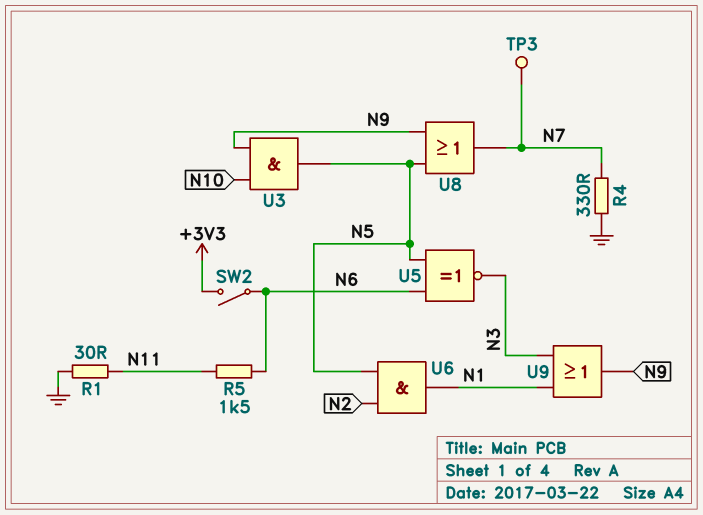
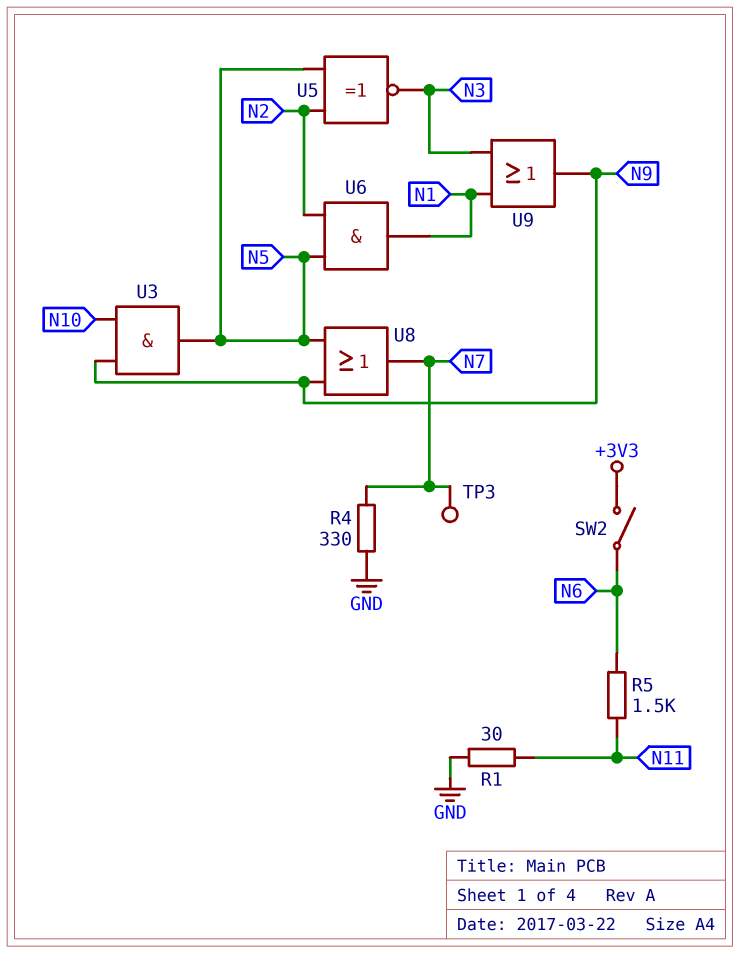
U5: XNOR (in N5, in N6, out N3) -> XNOR (in N2, in N5, out N3)

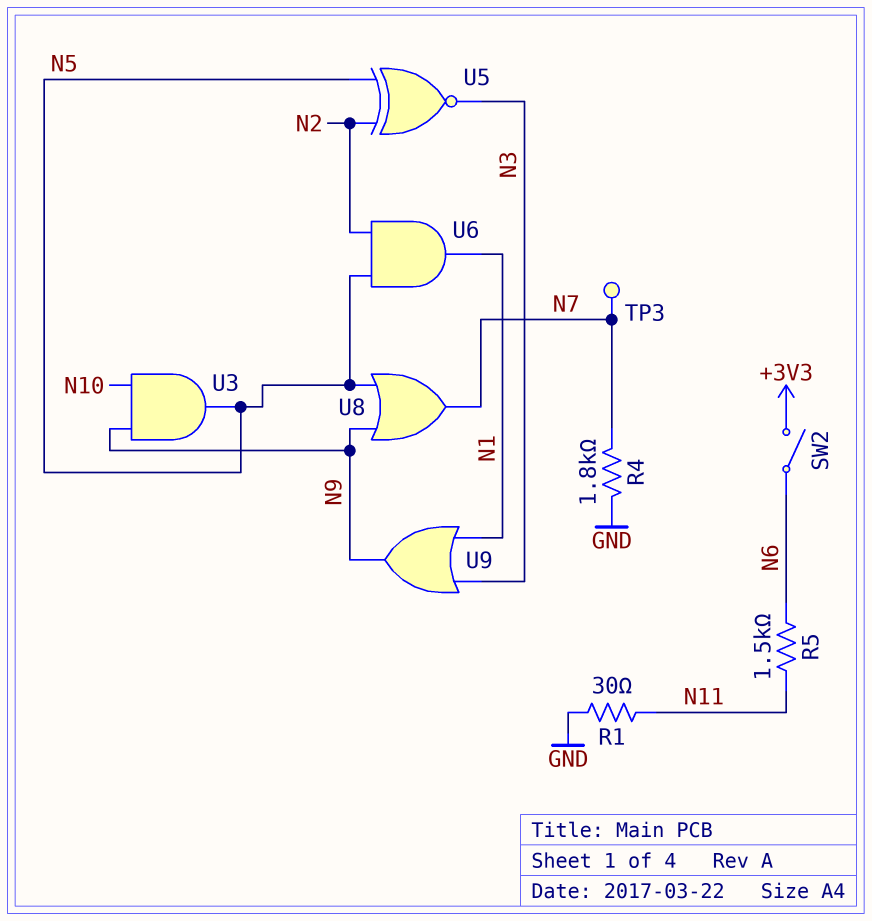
R4: 330 (GND, N7) -> 1.8k (GND, N7)

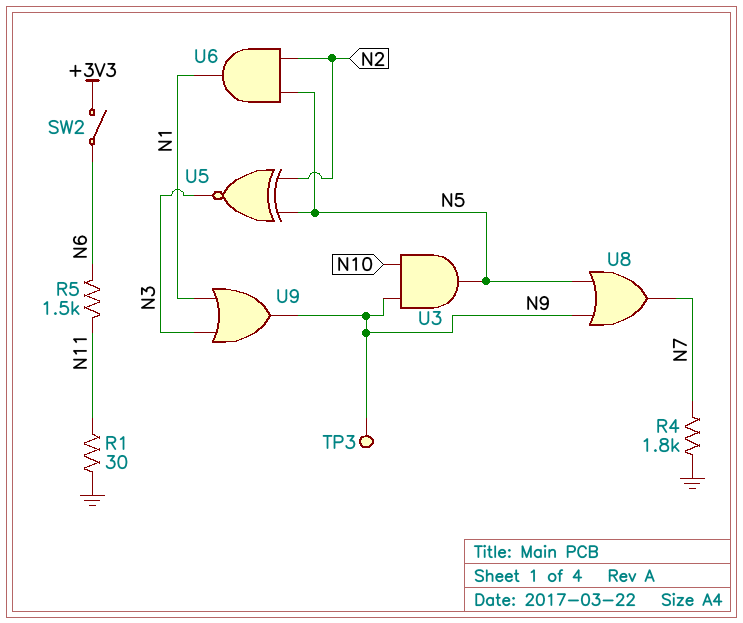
TP3: test point (N7) -> test point (N9)

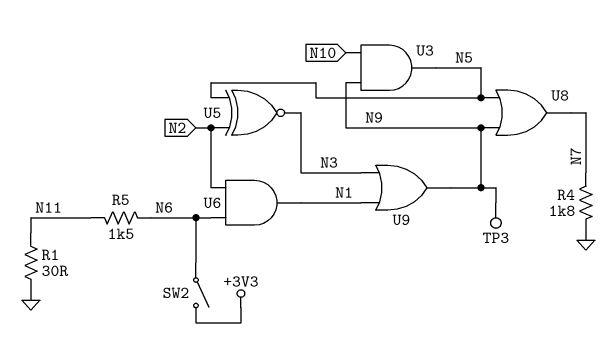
U6: AND (in N2, in N5, out N1) -> AND (in N2, in N6, out N1)

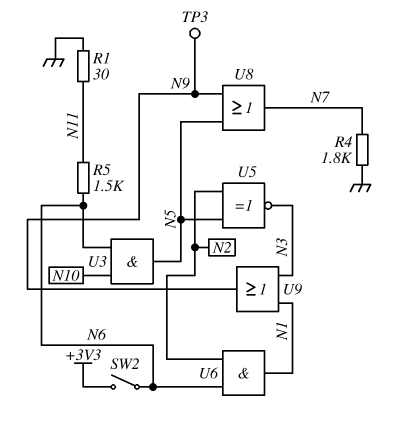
U3: AND (in N9, in N10, out N5) -> AND (in N6, in N10, out N5)

